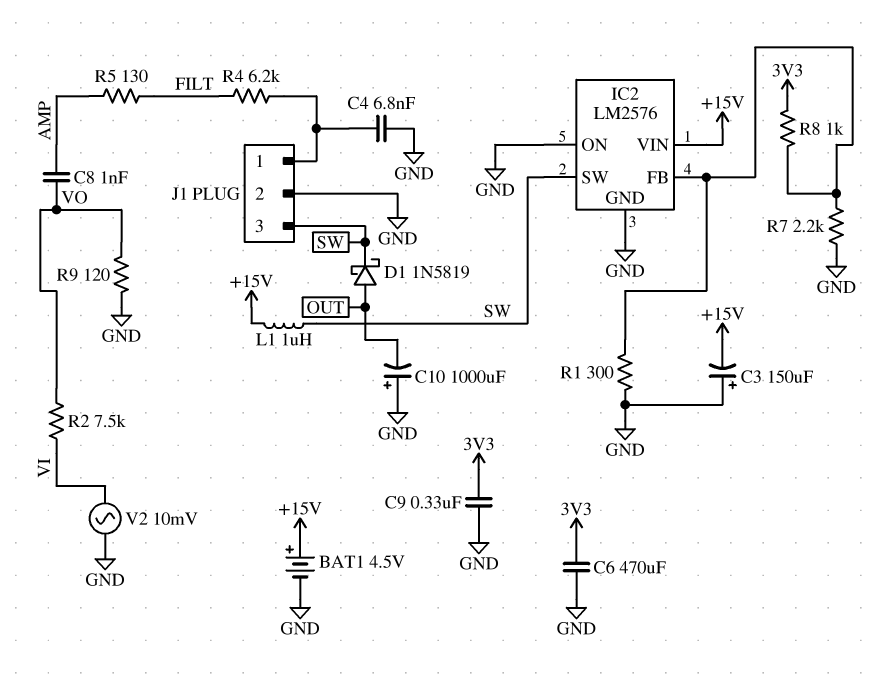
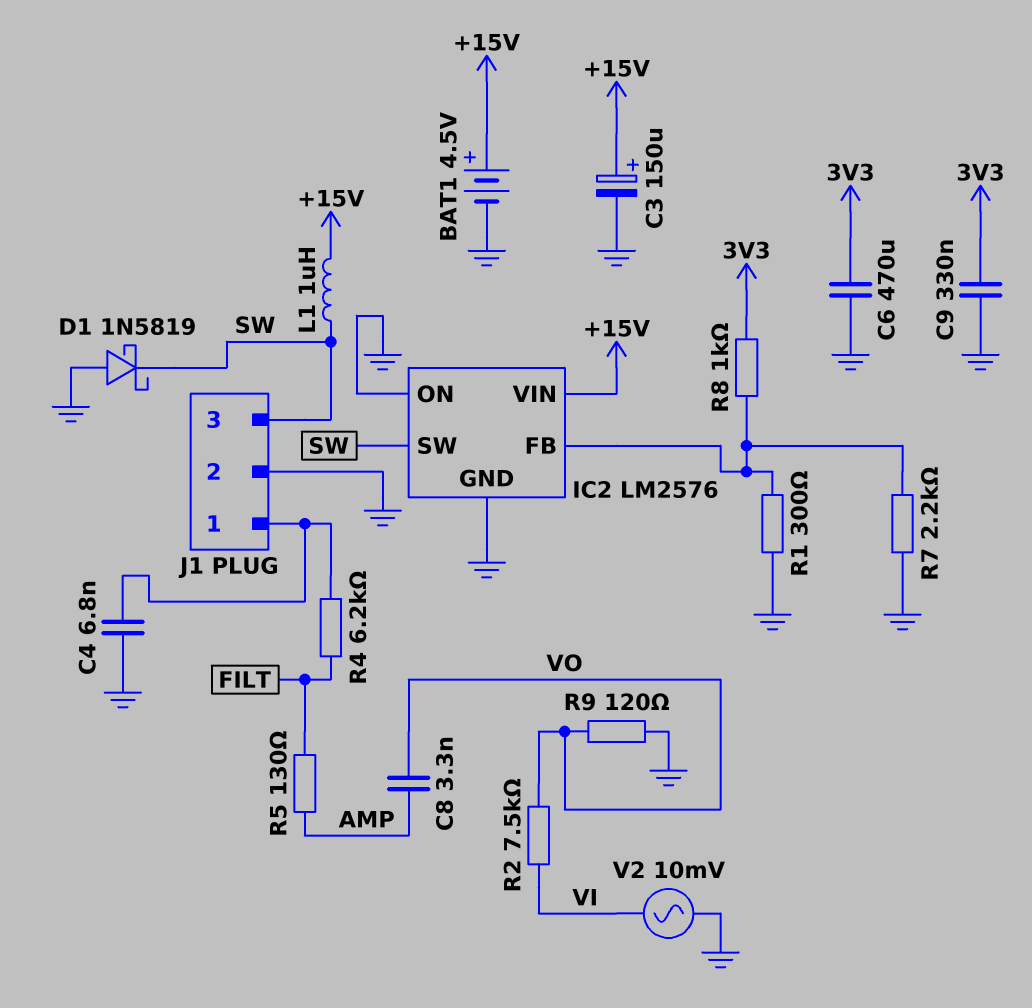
C3: 150uF (plus GND, minus +15V) -> 150uF (plus +15V, minus GND)
C8: 1nF (AMP, VO) -> 3.3nF (AMP, VO)
C10: 1000uF (plus GND, minus OUT) -> none
D1: schottky 1N5819 (A OUT, K SW) -> schottky 1N5819 (A GND, K SW)

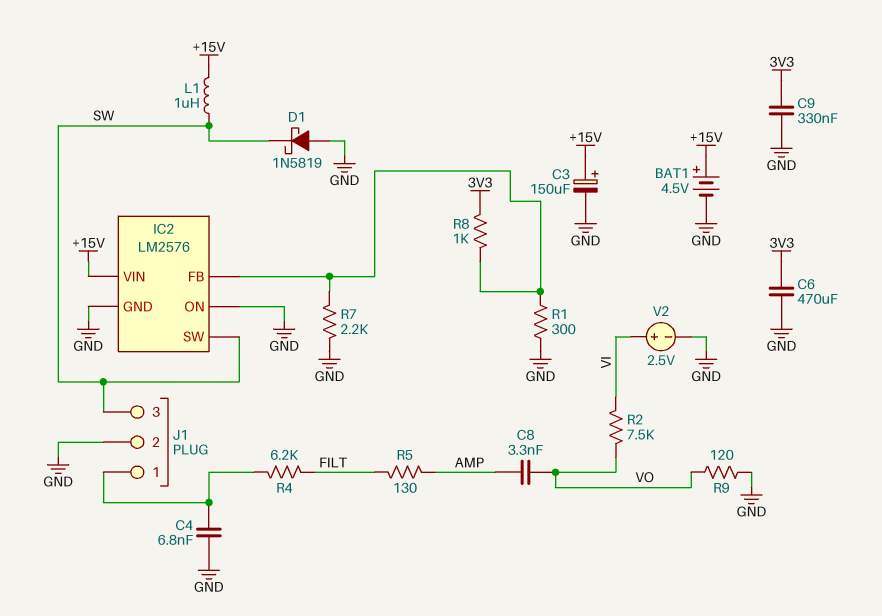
V2: AC 10mV (GND, VI) -> 2.5V (plus VI, minus GND)

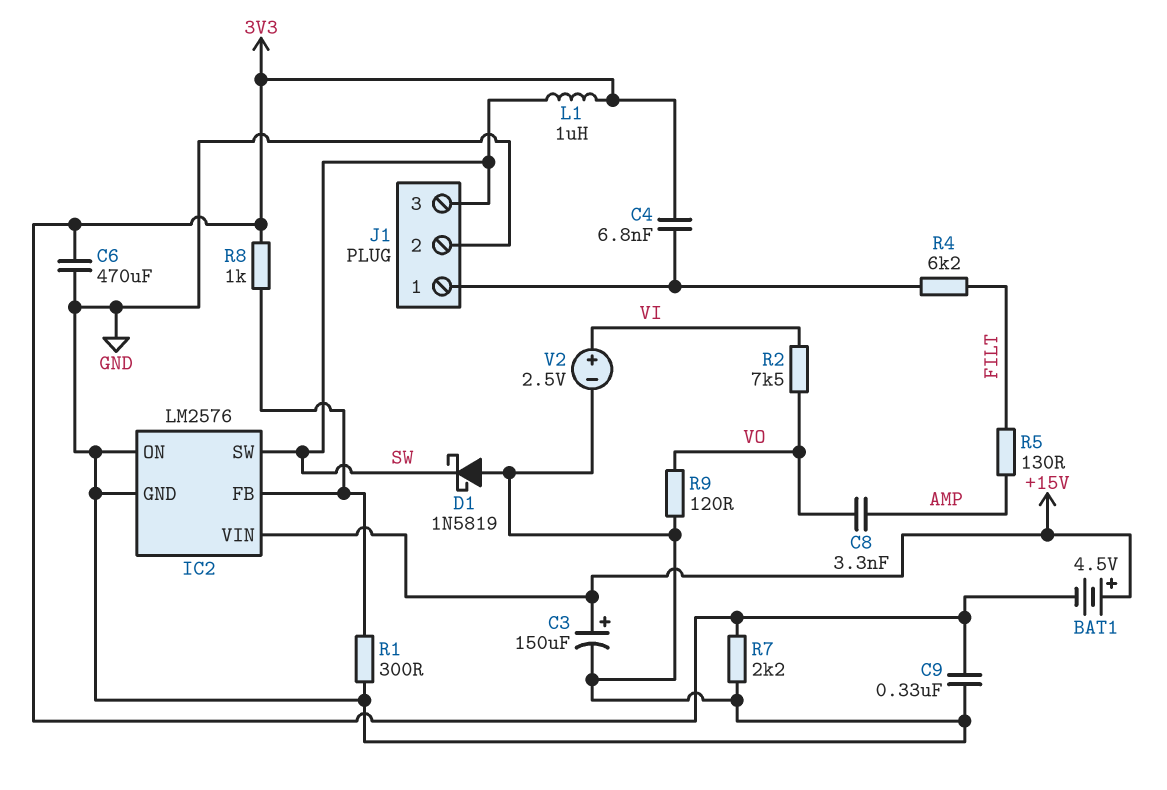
BAT1: 4.5V (plus +15V, minus GND) -> 4.5V (plus +15V, minus 3V3)
C4: 6.8nF (GND, J1/1) -> 6.8nF (3V3, J1/1)
L1: 1uH (+15V, SW) -> 1uH (3V3, SW)
R7: 2.2k (GND, IC2/FB) -> 2.2k (3V3, GND)

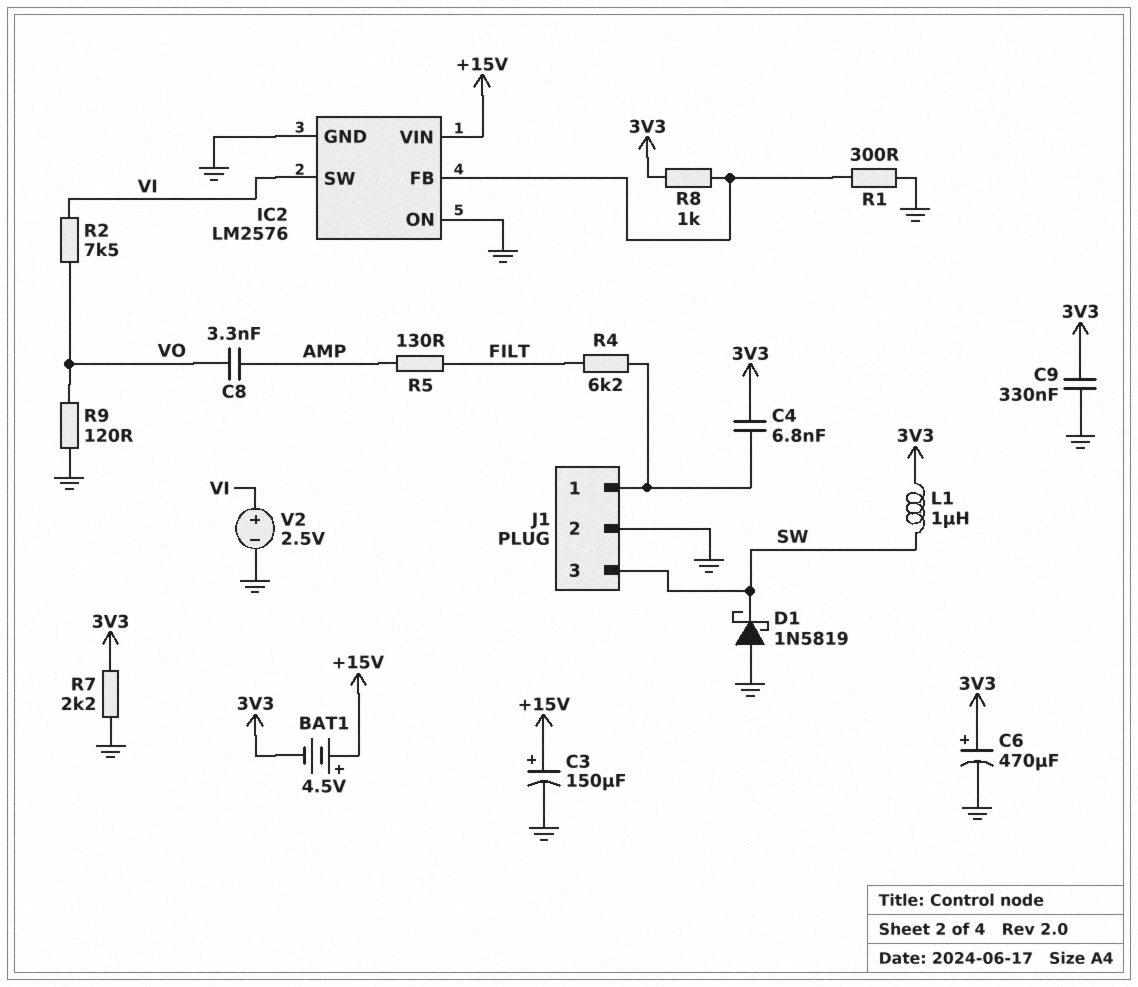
C6: 470uF (3V3, GND) -> 470uF (plus 3V3, minus GND)
IC2 pin SW: SW -> VI

